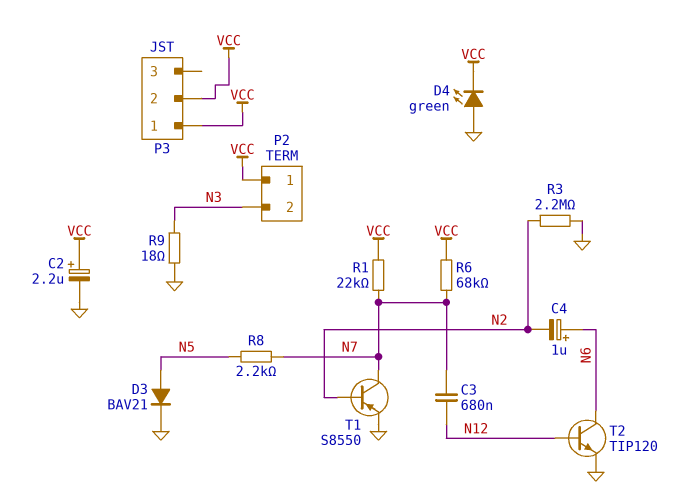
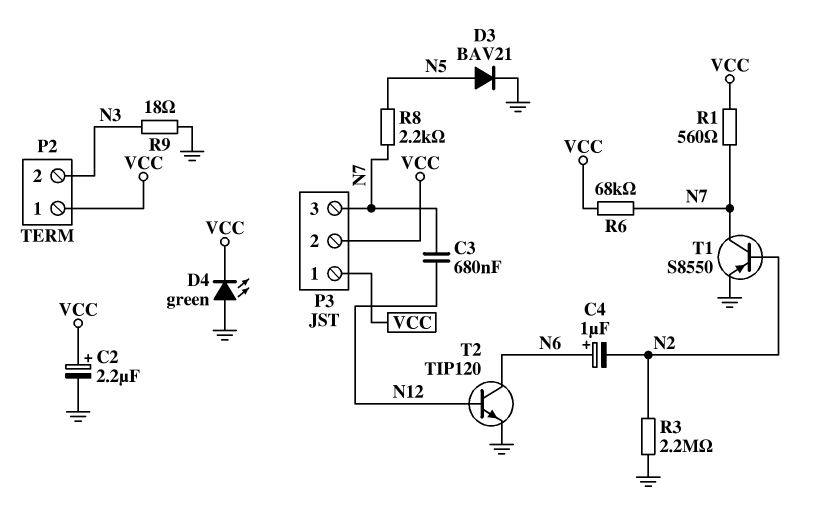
P3 pin 3: none -> N7
R1: 22k (N7, VCC) -> 560 (N7, VCC)

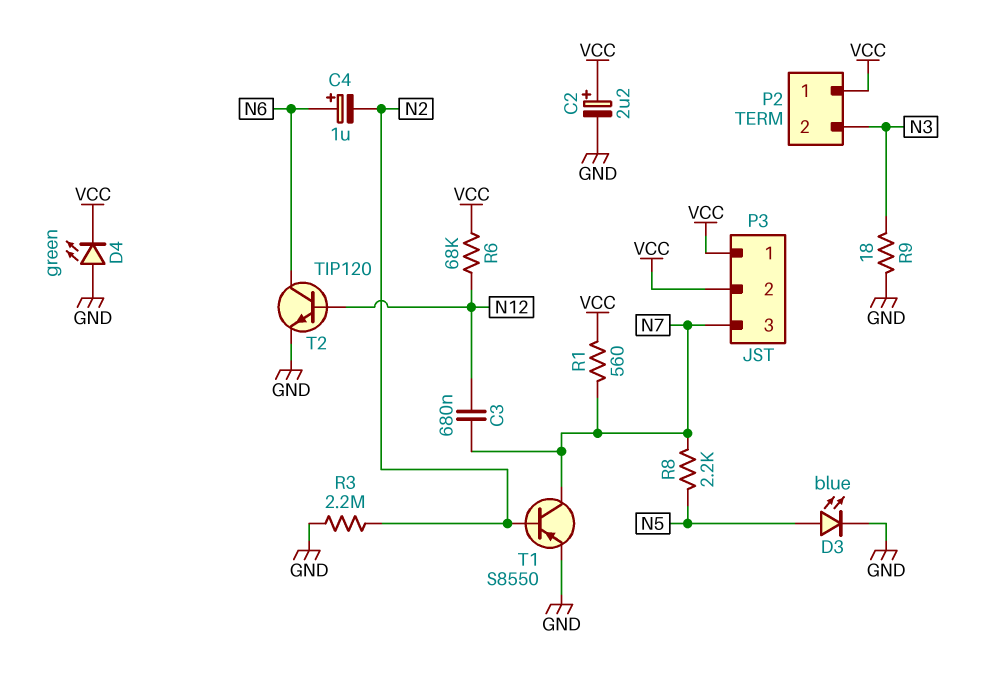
D3: diode BAV21 (A N5, K GND) -> LED blue (A N5, K GND)
R6: 68k (N7, VCC) -> 68k (N12, VCC)

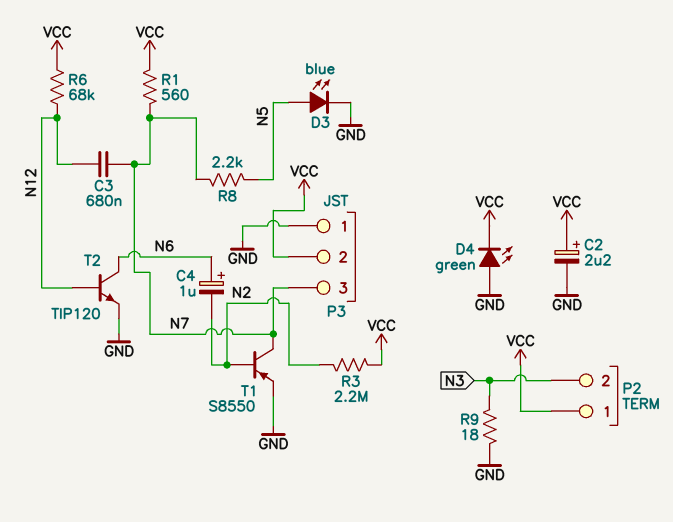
P3 pin 1: VCC -> GND
R3: 2.2M (GND, N2) -> 2.2M (N2, VCC)

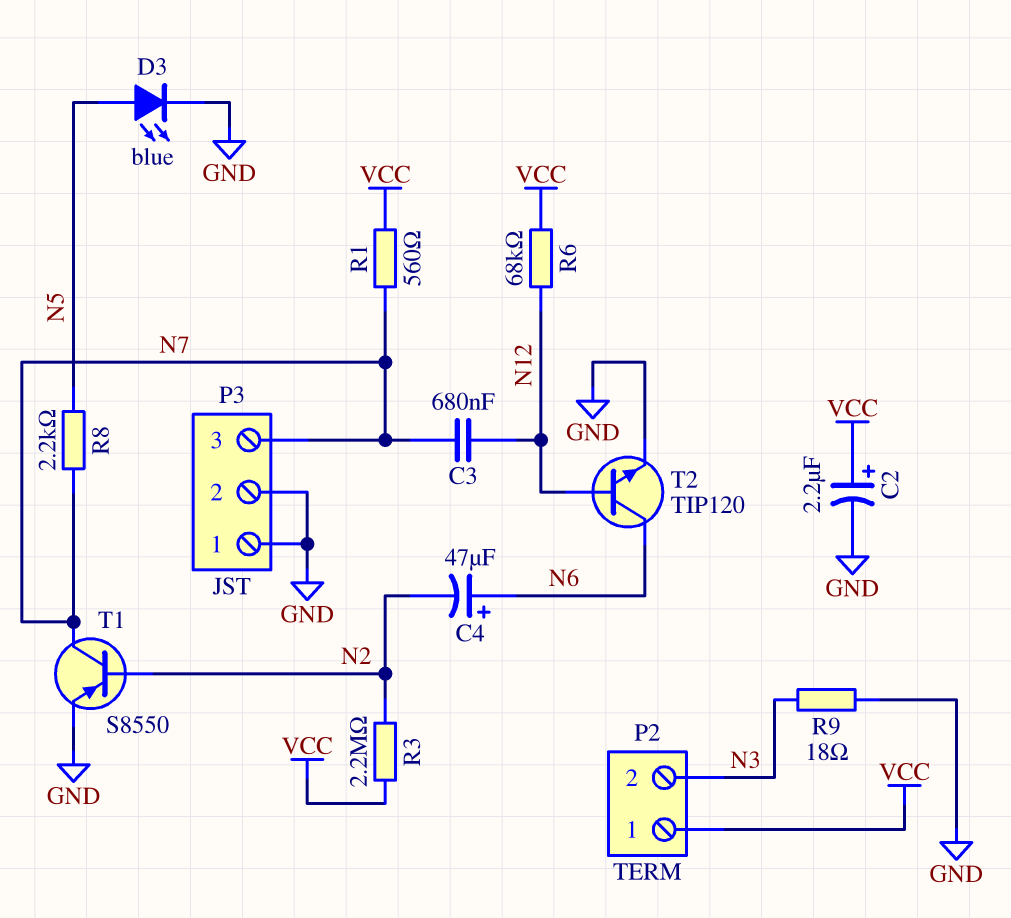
C4: 1uF (plus N6, minus N2) -> 47uF (plus N6, minus N2)
D4: LED green (A GND, K VCC) -> none
P3 pin 2: VCC -> GND

